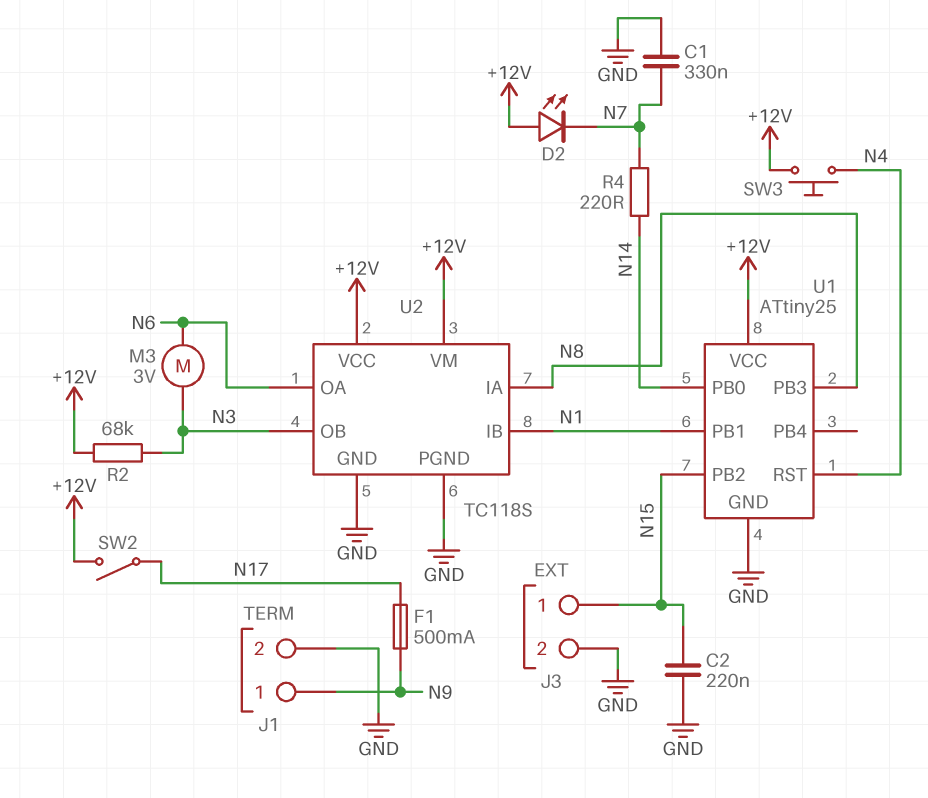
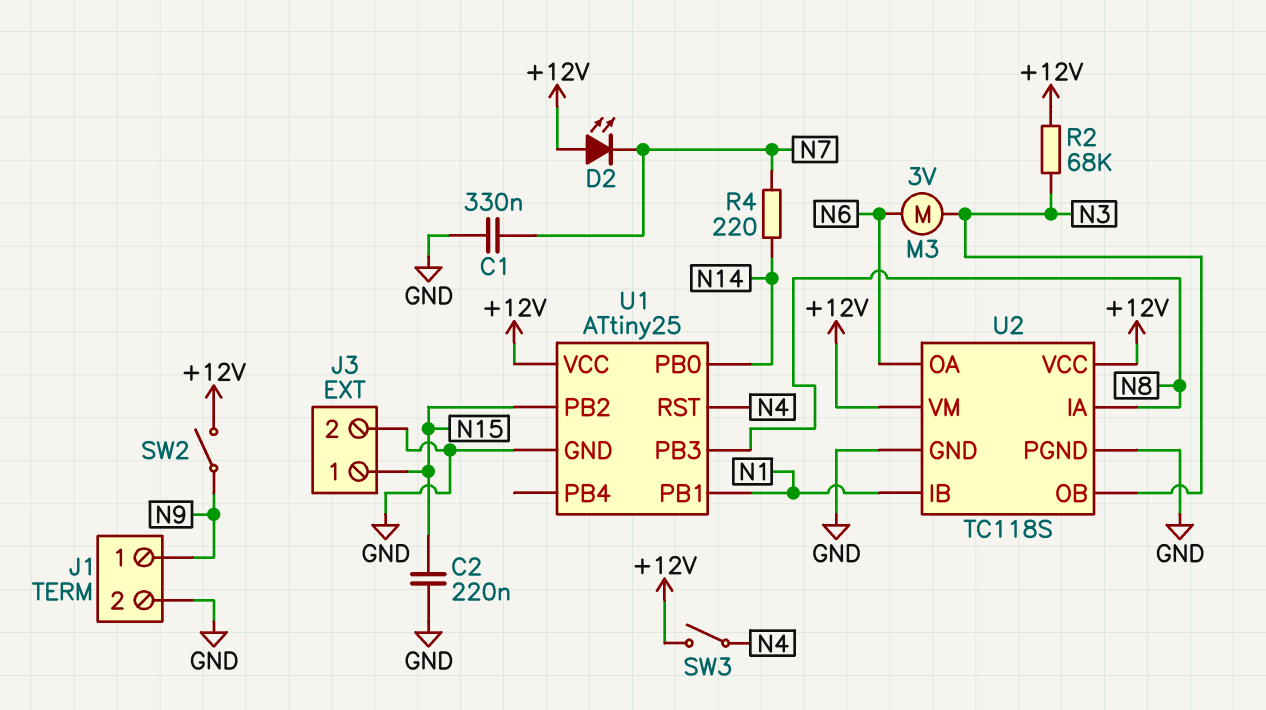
F1: 500mA (N9, N17) -> none
SW2: switch (+12V, N17) -> switch (+12V, N9)
SW3: button (+12V, N4) -> switch (+12V, N4)

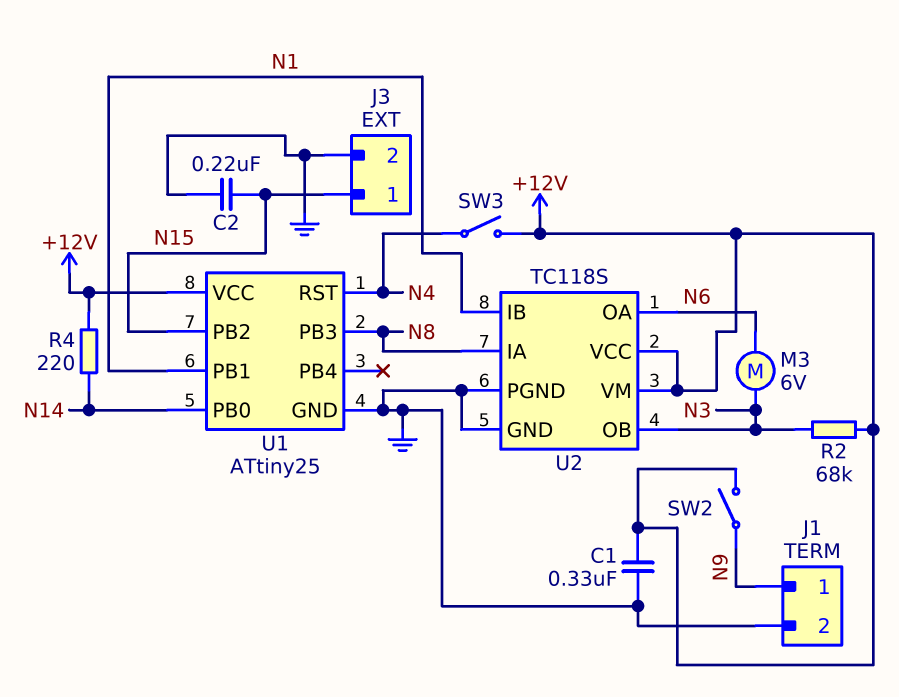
C1: 330nF (GND, N7) -> 330nF (+12V, GND)
D2: LED (A +12V, K N7) -> none
M3: motor 3V (N3, N6) -> motor 6V (N3, N6)
R4: 220 (N7, N14) -> 220 (+12V, N14)

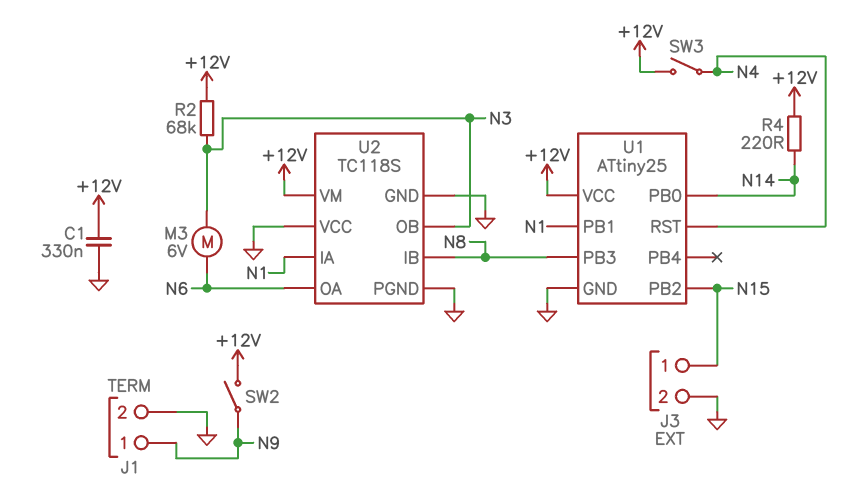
C2: 220nF (GND, N15) -> none
U2 pin IA: N8 -> N1
U2 pin IB: N1 -> N8
U2 pin VCC: +12V -> GND

